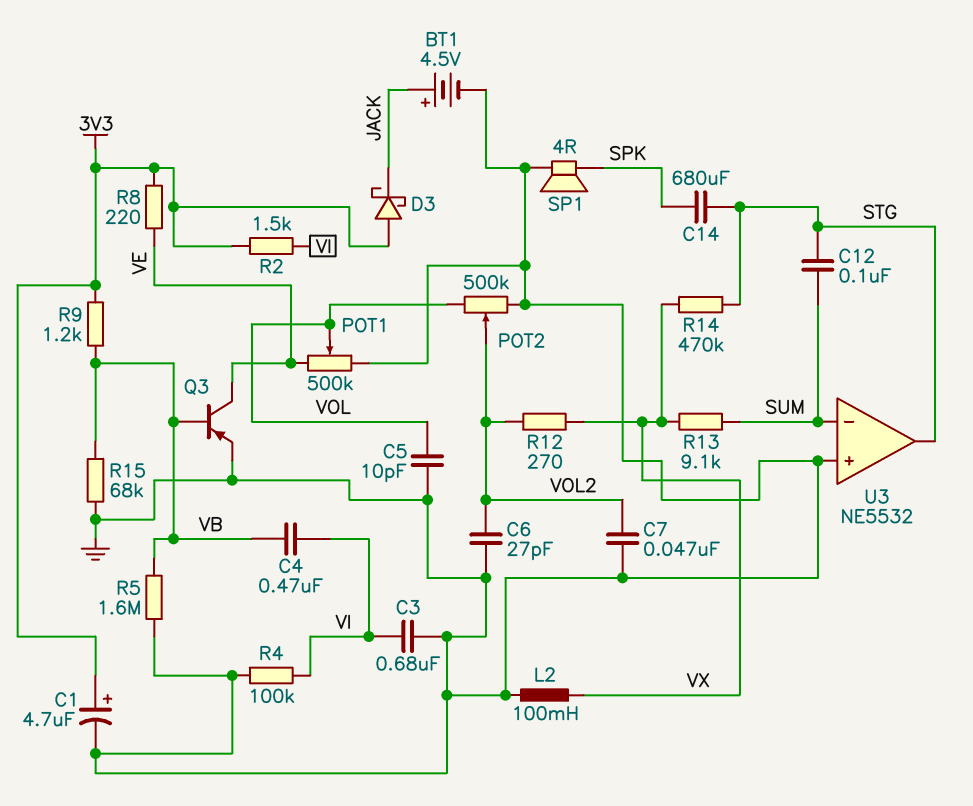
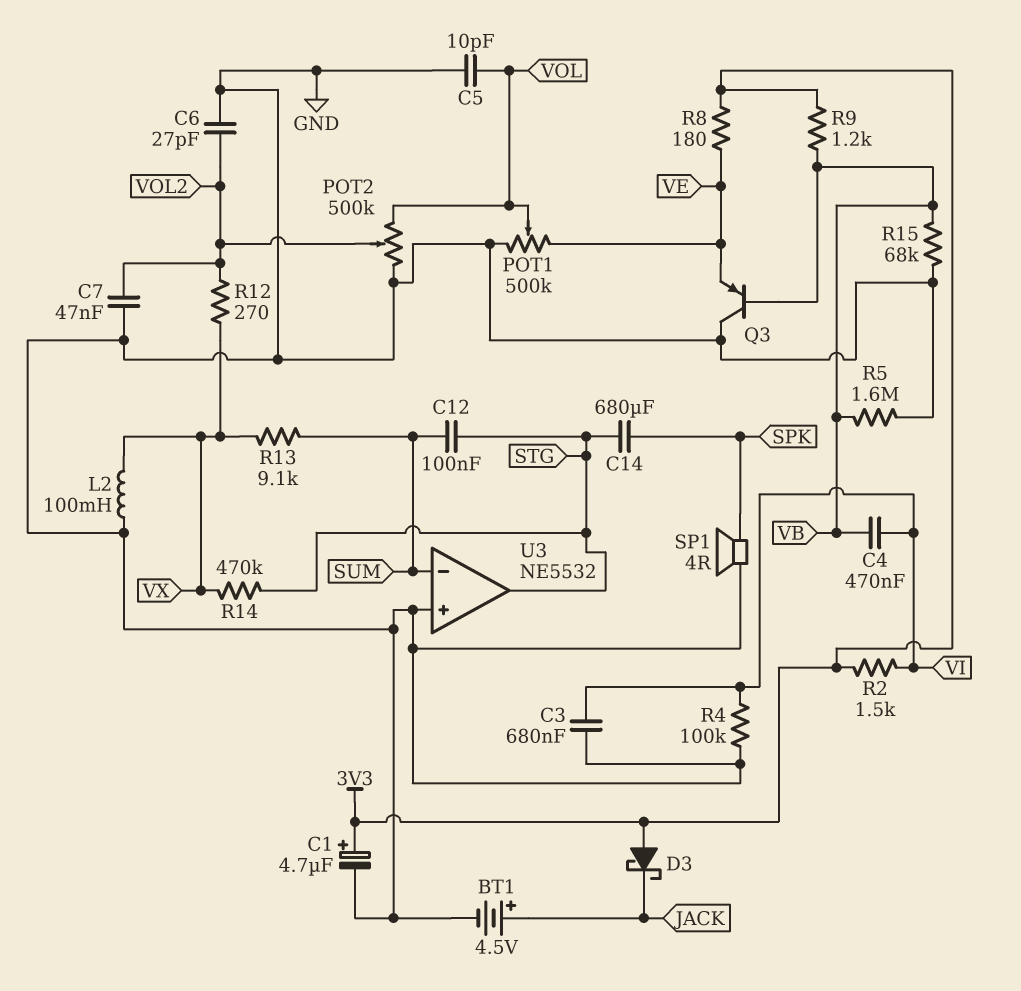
Q3: PNP (B VB, C VE, E GND) -> PNP (B VB, C GND, E VE)
R8: 220 (3V3, VE) -> 180 (3V3, VE)

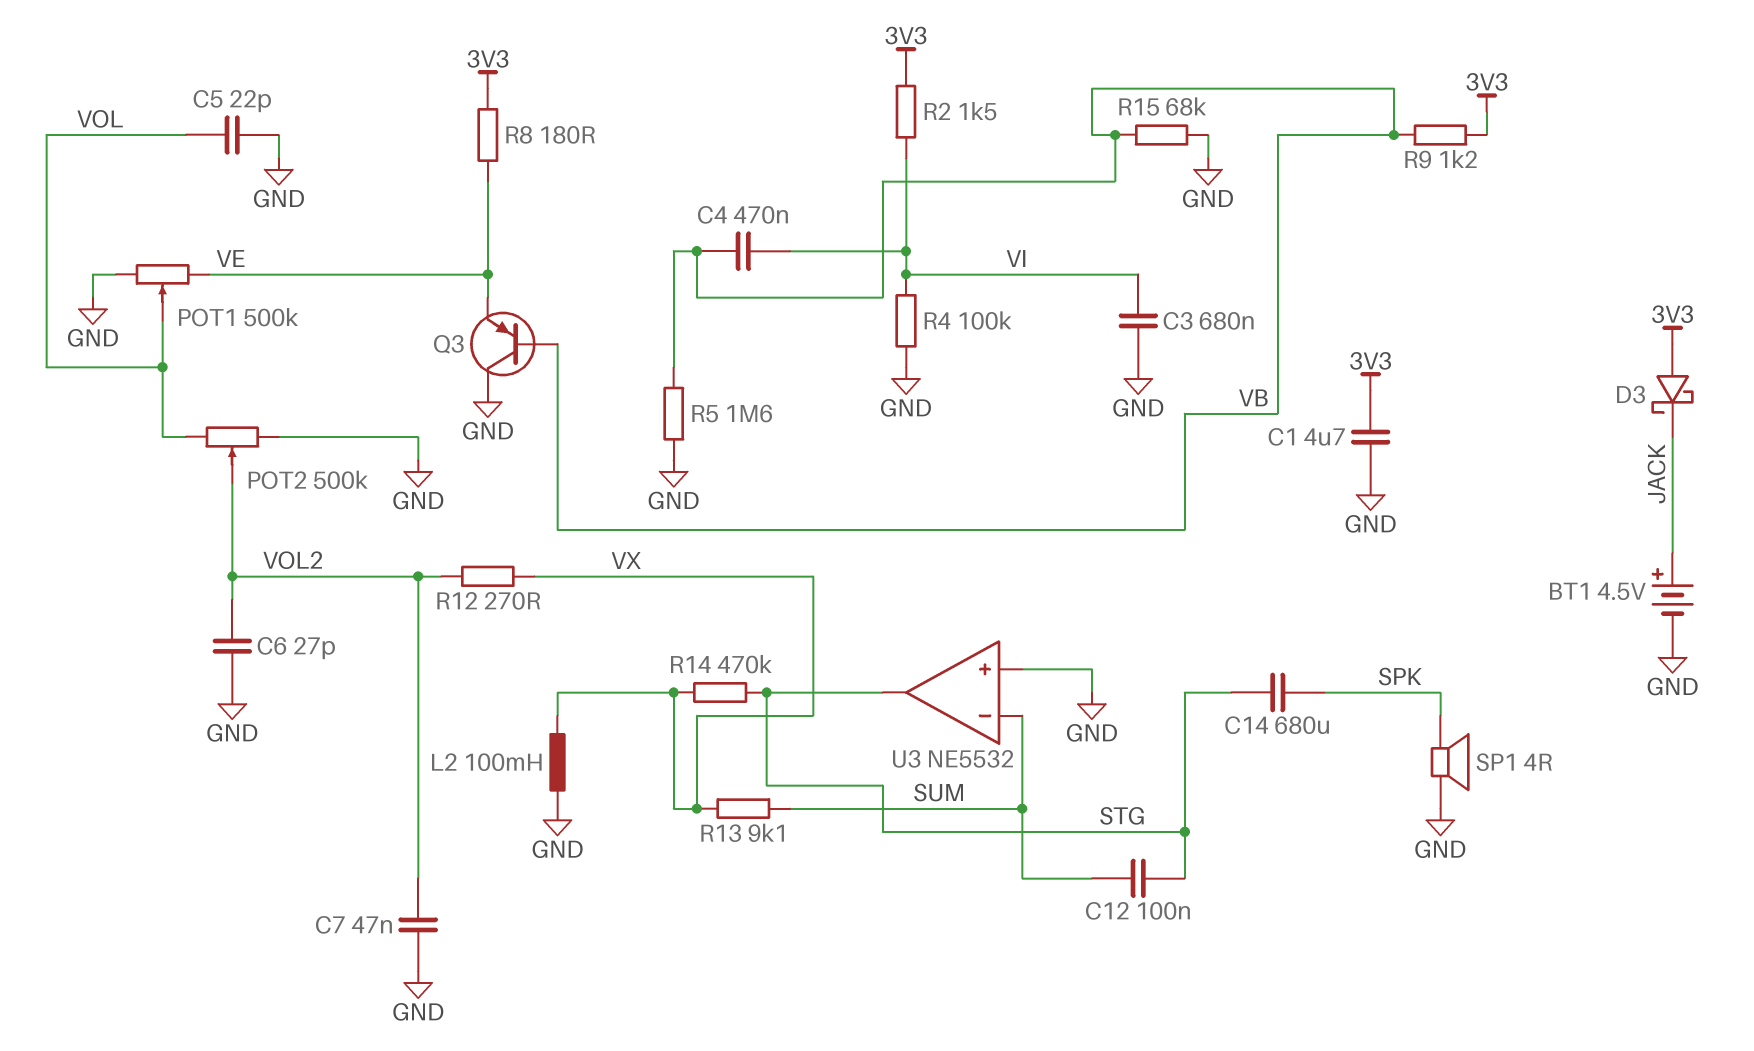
C1: 4.7uF (plus 3V3, minus GND) -> 4.7uF (3V3, GND)
C5: 10pF (GND, VOL) -> 22pF (GND, VOL)

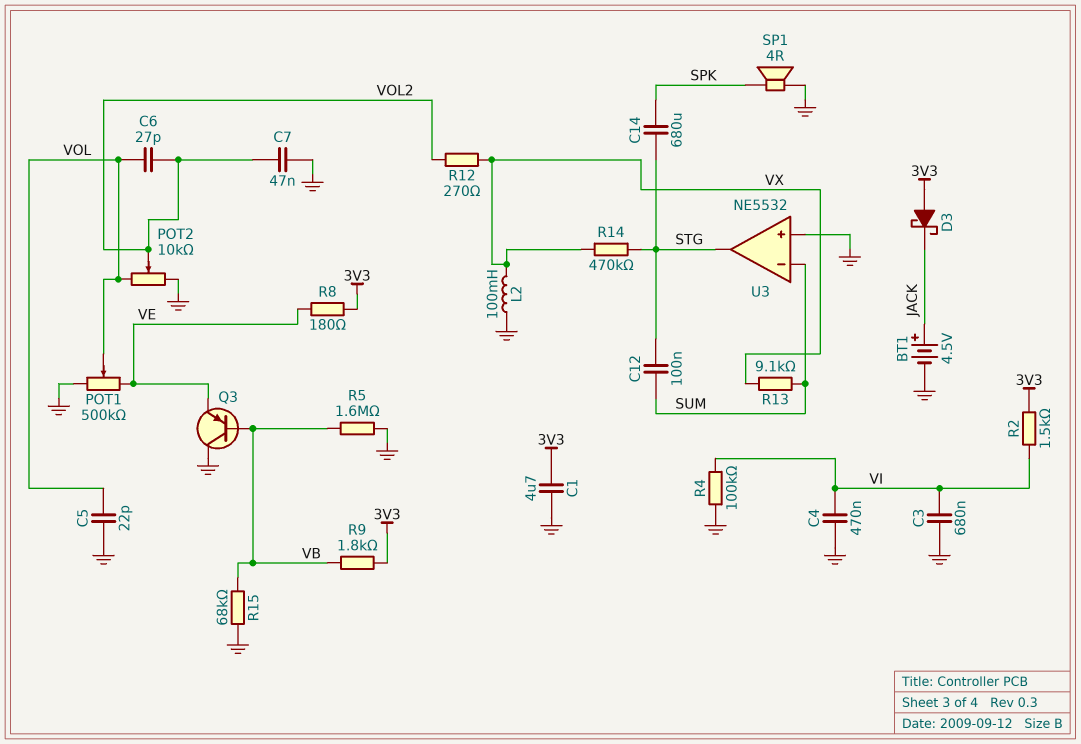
C4: 470nF (VB, VI) -> 470nF (GND, VI)
C6: 27pF (GND, VOL2) -> 27pF (VOL, VOL2)
POT2: 500k (GND, VOL, wiper VOL2) -> 10k (GND, VOL, wiper VOL2)
R9: 1.2k (3V3, VB) -> 1.8k (3V3, VB)

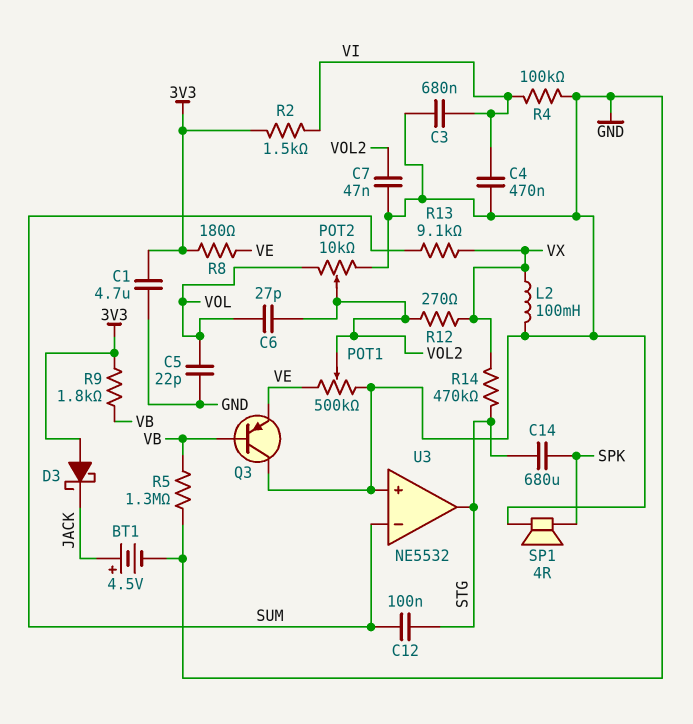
POT1: 500k (GND, VE, wiper VOL) -> 500k (GND, VE, wiper VOL2)
R5: 1.6M (GND, VB) -> 1.3M (GND, VB)
R15: 68k (GND, VB) -> none

